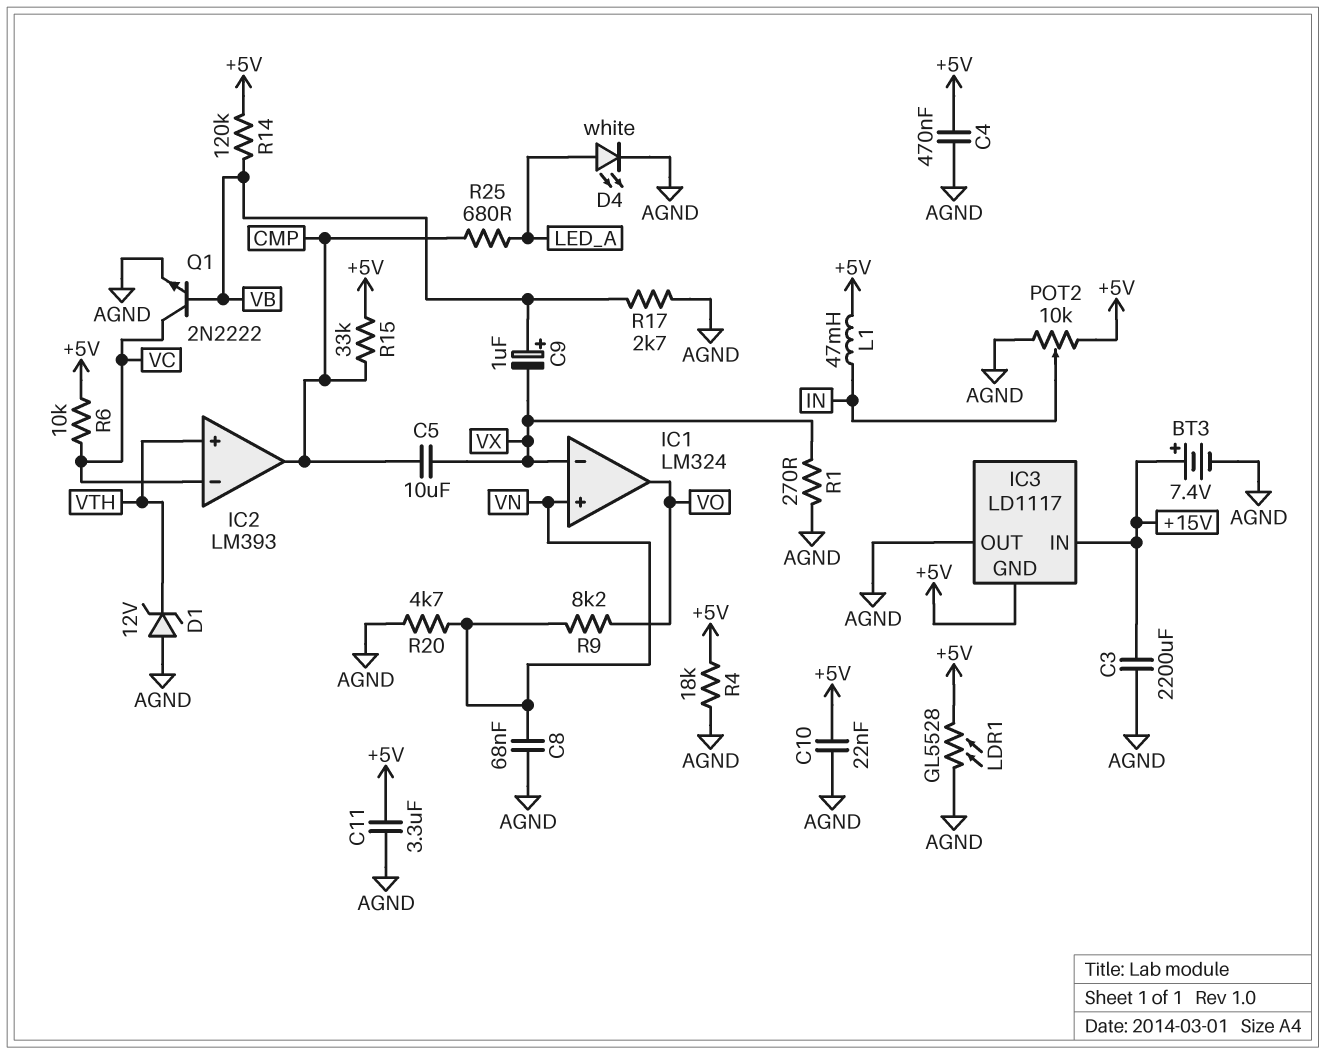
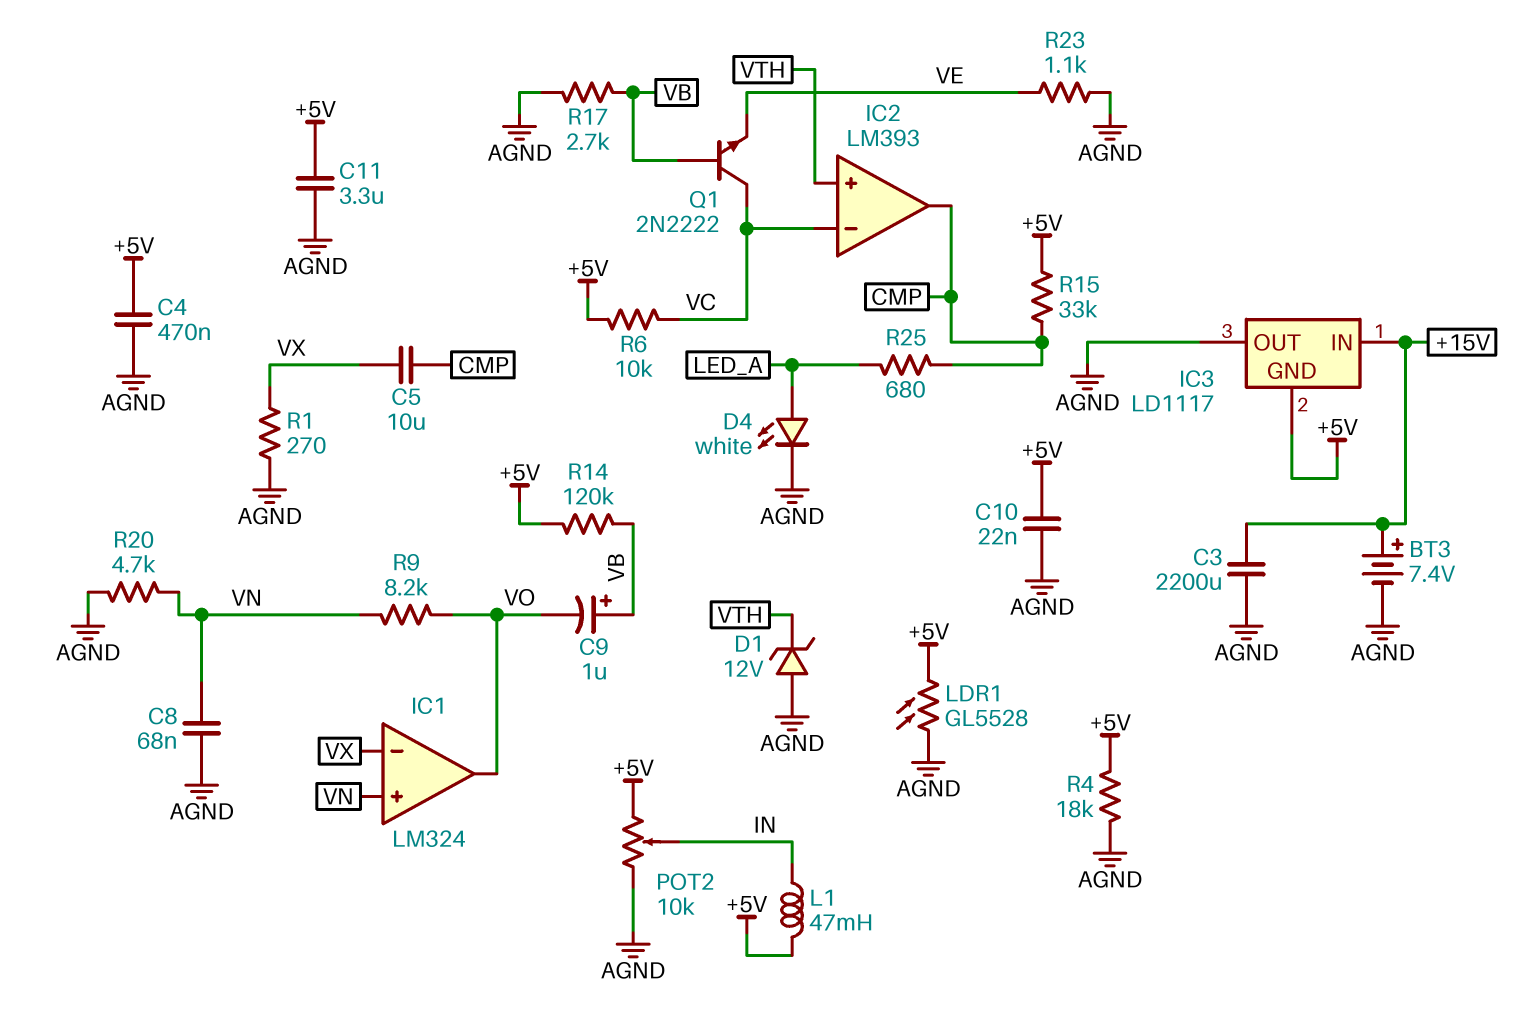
C9: 1uF (plus VB, minus VX) -> 1uF (plus VB, minus VO)
Q1: NPN 2N2222 (B VB, C VC, E AGND) -> NPN 2N2222 (B VB, C VC, E VE)
R23: none -> 1.1k (AGND, VE)

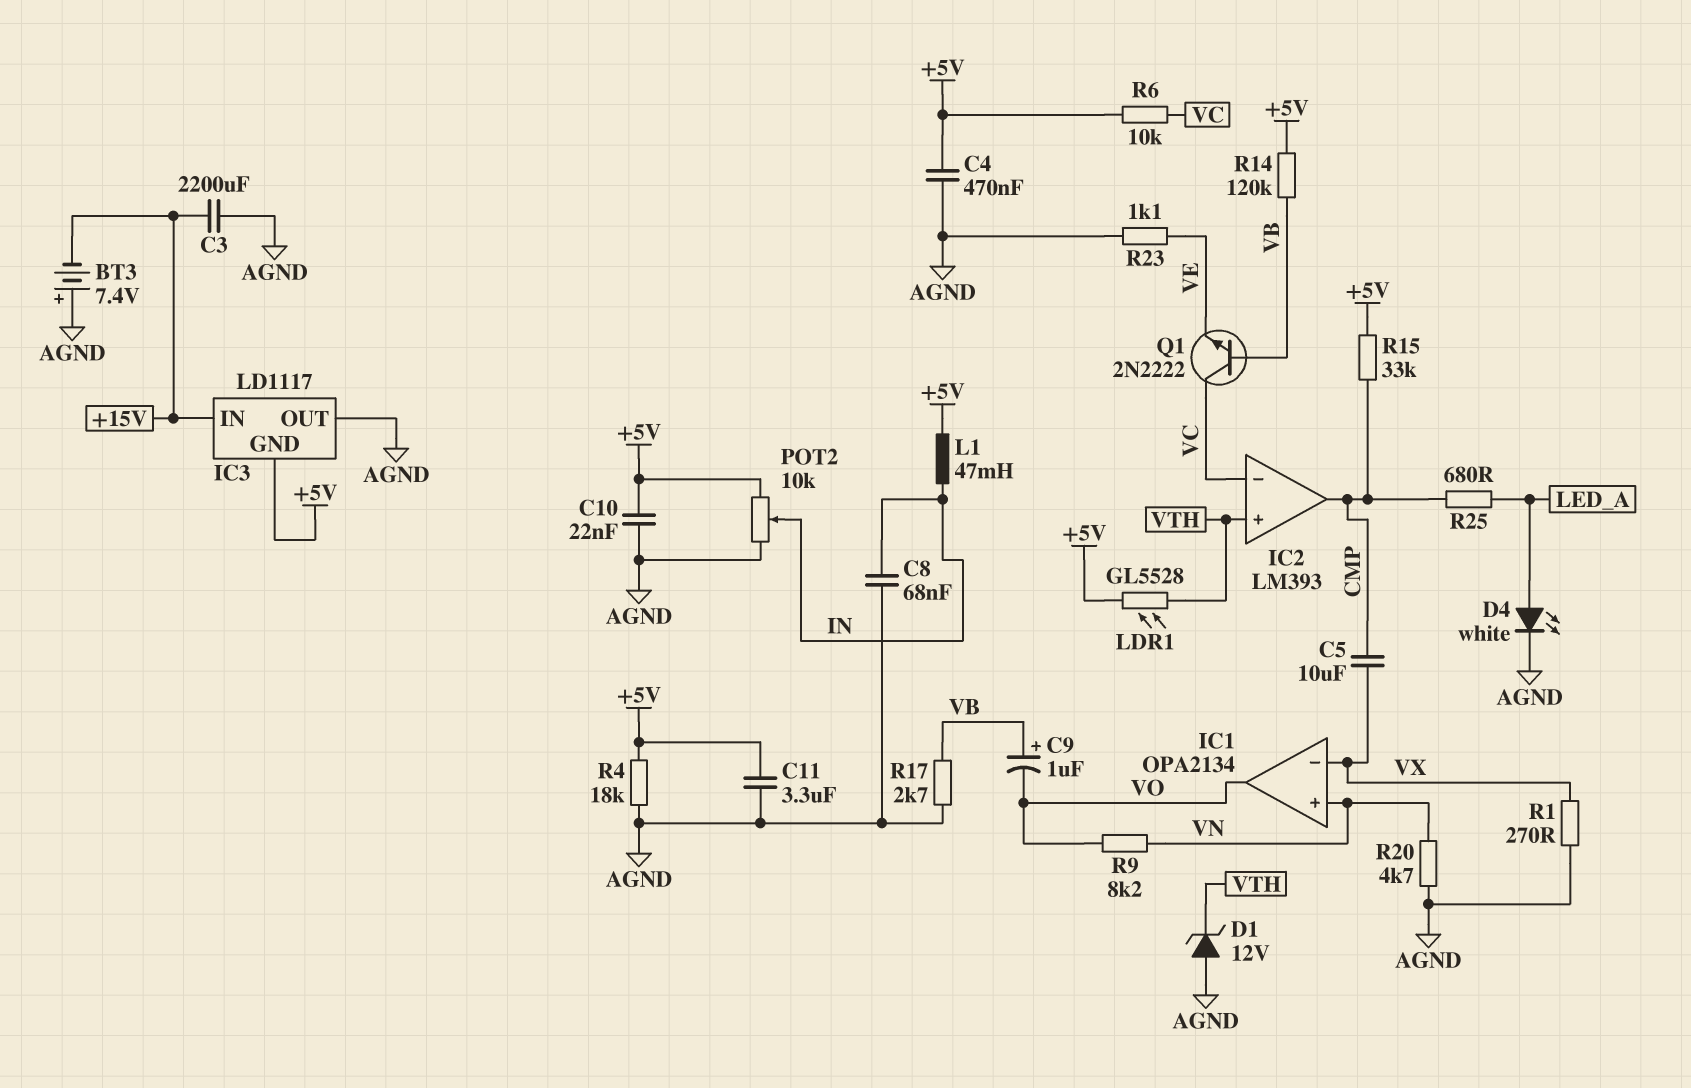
BT3: 7.4V (plus +15V, minus AGND) -> 7.4V (plus AGND, minus +15V)
C8: 68nF (AGND, VN) -> 68nF (AGND, IN)
IC1: LM324 -> OPA2134
LDR1: GL5528 (+5V, AGND) -> GL5528 (+5V, VTH)

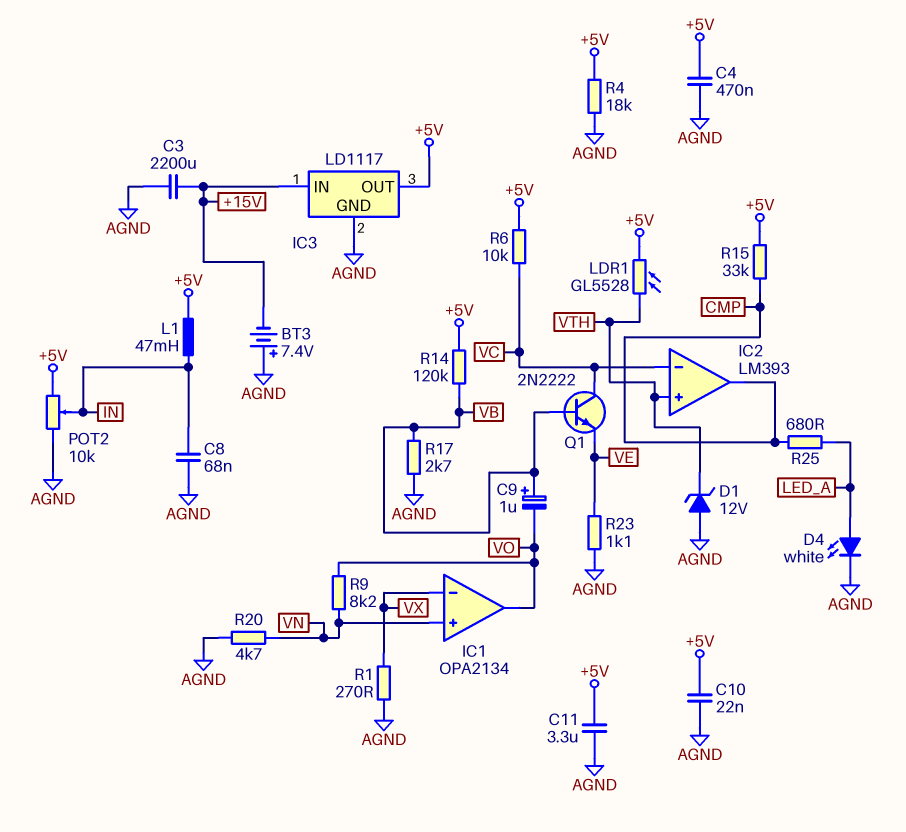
C5: 10uF (CMP, VX) -> none
IC3 pin GND: +5V -> AGND
IC3 pin OUT: AGND -> +5V

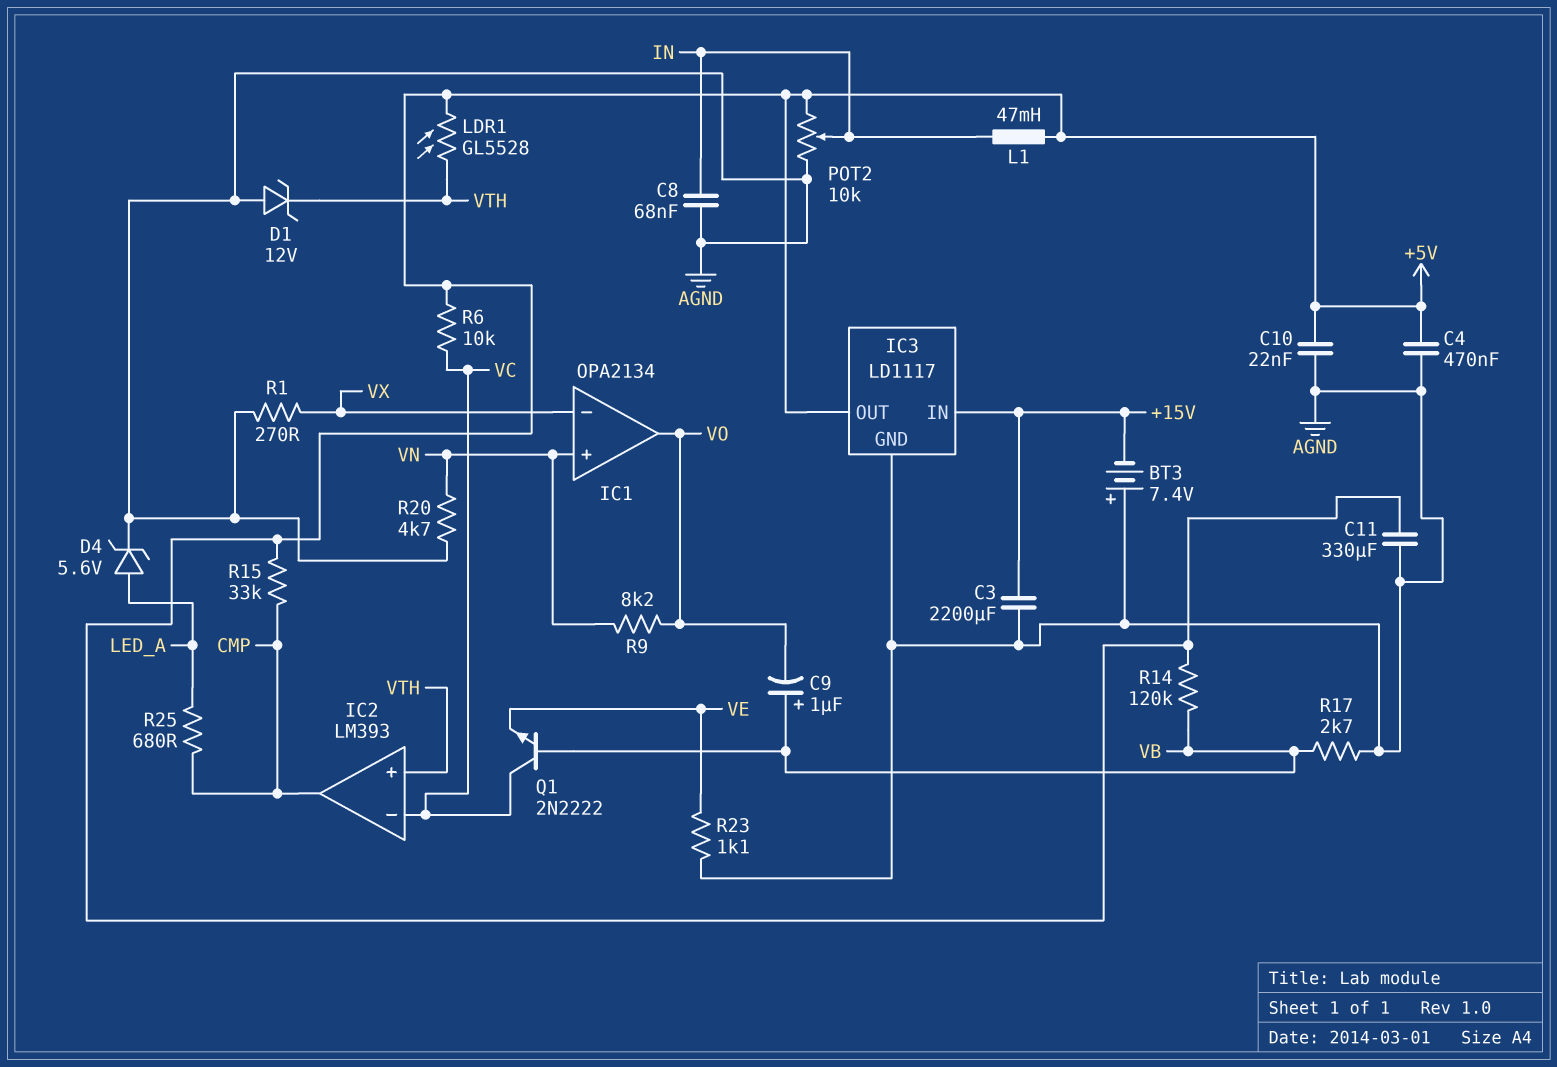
C11: 3.3uF (+5V, AGND) -> 330uF (+5V, AGND)
D4: LED white (A LED_A, K AGND) -> zener 5.6V (A LED_A, K AGND)
R4: 18k (+5V, AGND) -> none

